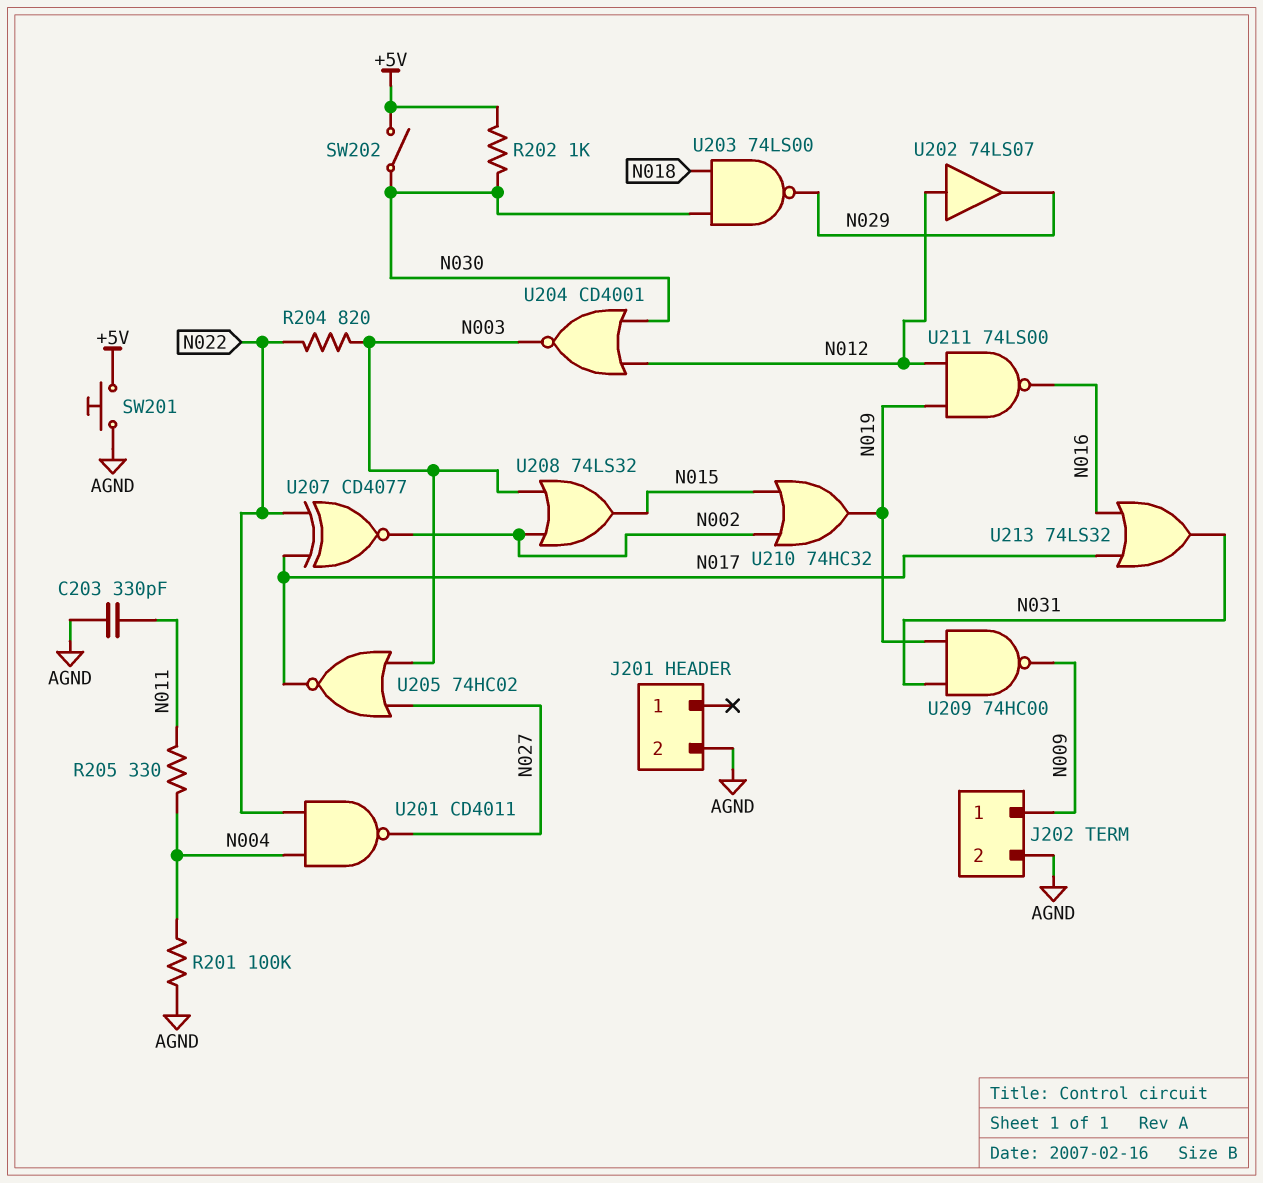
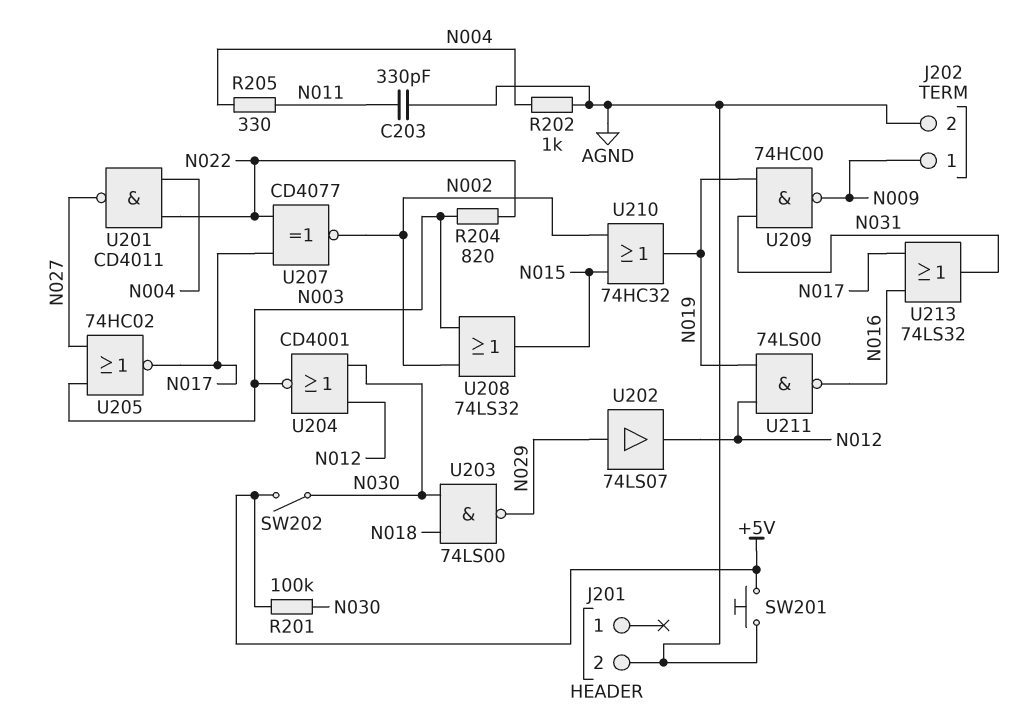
R201: 100k (AGND, N004) -> 100k (+5V, N030)
R202: 1k (+5V, N030) -> 1k (AGND, N004)
U202: buffer 74LS07 (in N012, out N029) -> buffer 74LS07 (in N029, out N012)

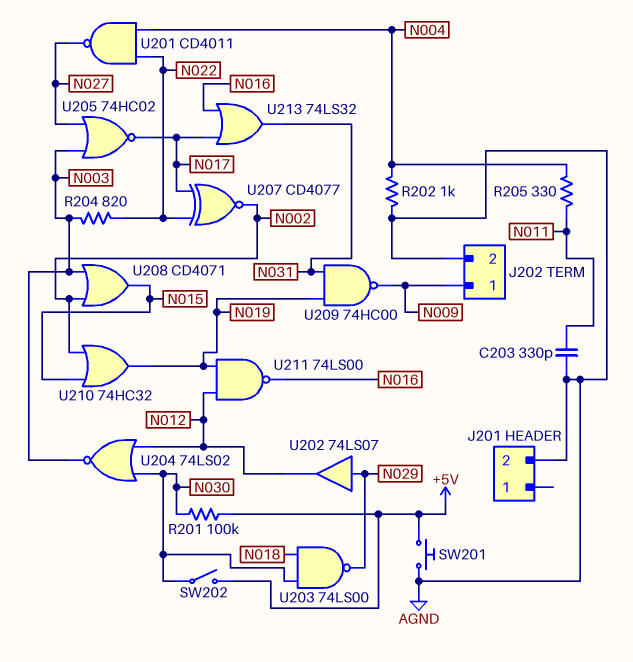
U204: NOR CD4001 (in N012, in N030, out N003) -> NOR 74LS02 (in N012, in N030, out N003)
U208: OR 74LS32 (in N002, in N003, out N015) -> OR CD4071 (in N002, in N003, out N015)

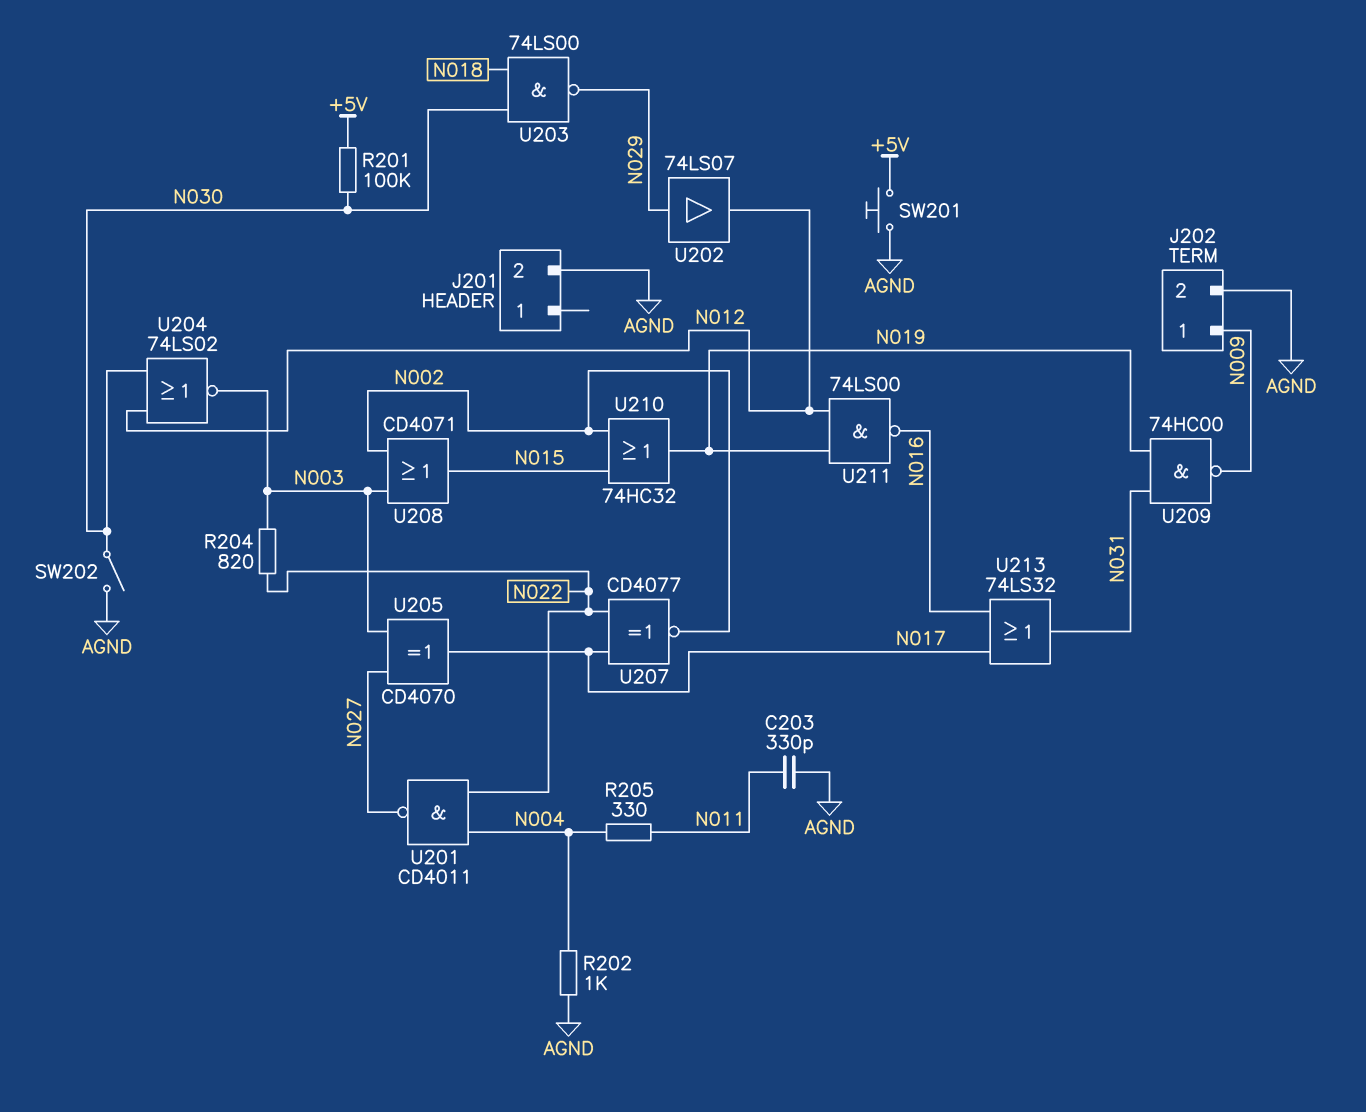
SW202: switch (+5V, N030) -> switch (AGND, N030)
U205: NOR 74HC02 (in N003, in N027, out N017) -> XOR CD4070 (in N003, in N027, out N017)

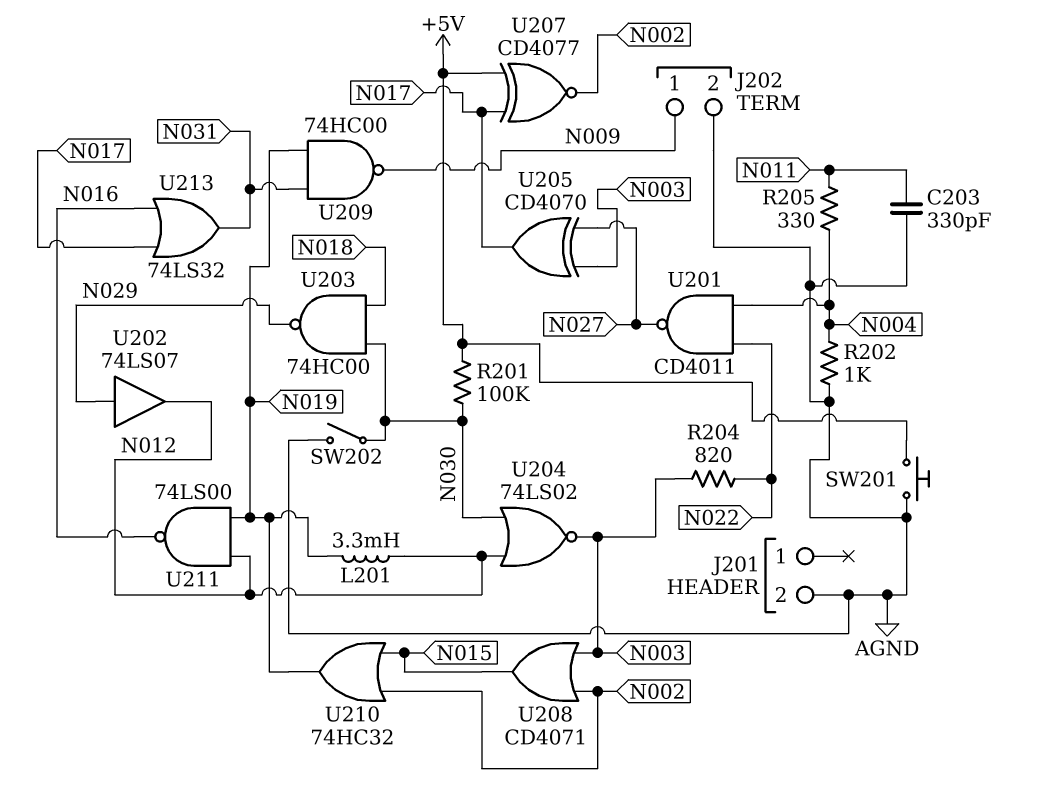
L201: none -> 3.3mH (N012, N019)
U203: NAND 74LS00 (in N018, in N030, out N029) -> NAND 74HC00 (in N018, in N030, out N029)
U207: XNOR CD4077 (in N017, in N022, out N002) -> XNOR CD4077 (in +5V, in N017, out N002)

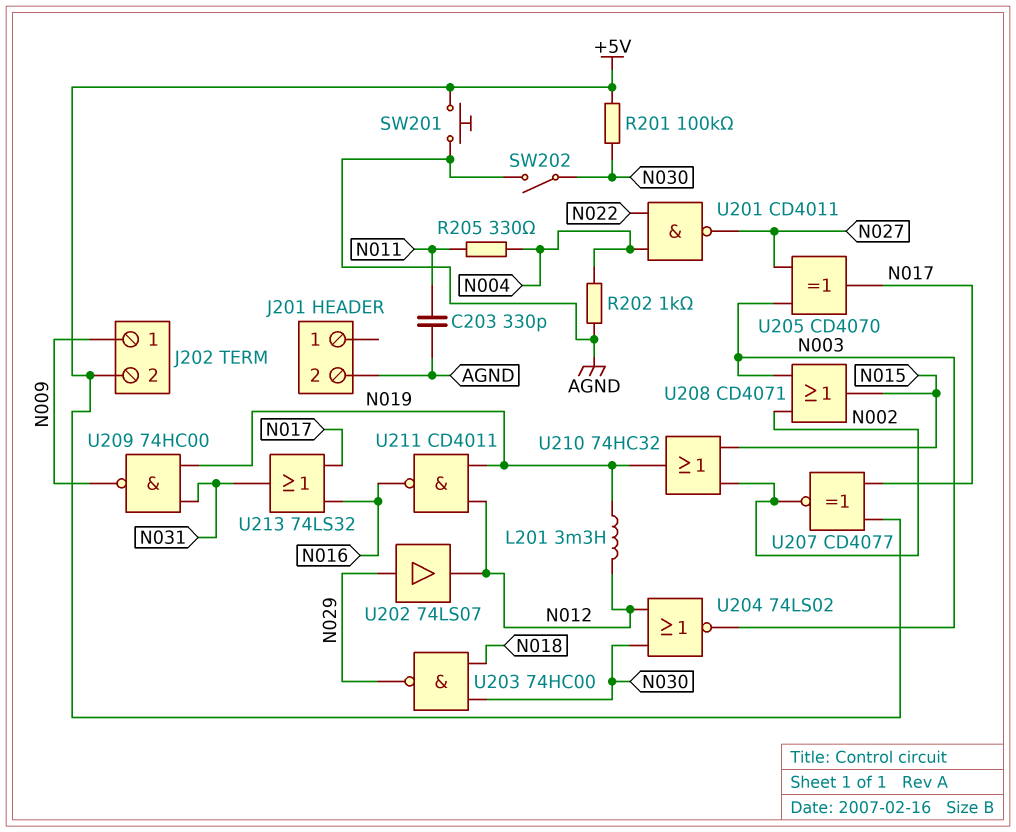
J202 pin 2: AGND -> +5V
R204: 820 (N003, N022) -> none
U211: NAND 74LS00 (in N012, in N019, out N016) -> NAND CD4011 (in N012, in N019, out N016)

